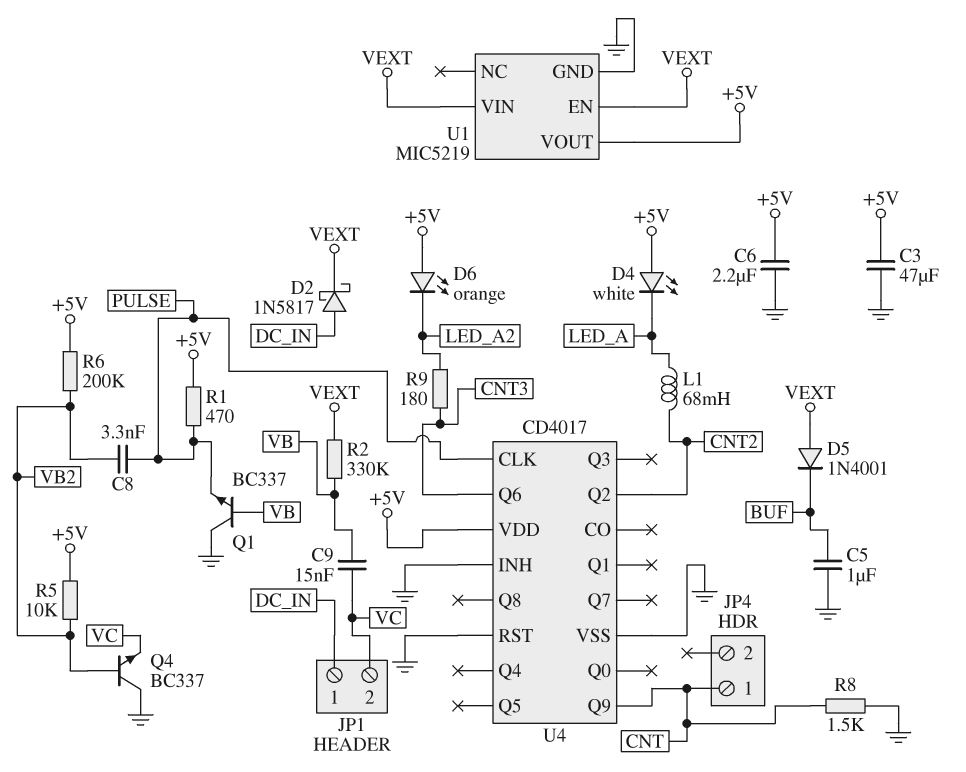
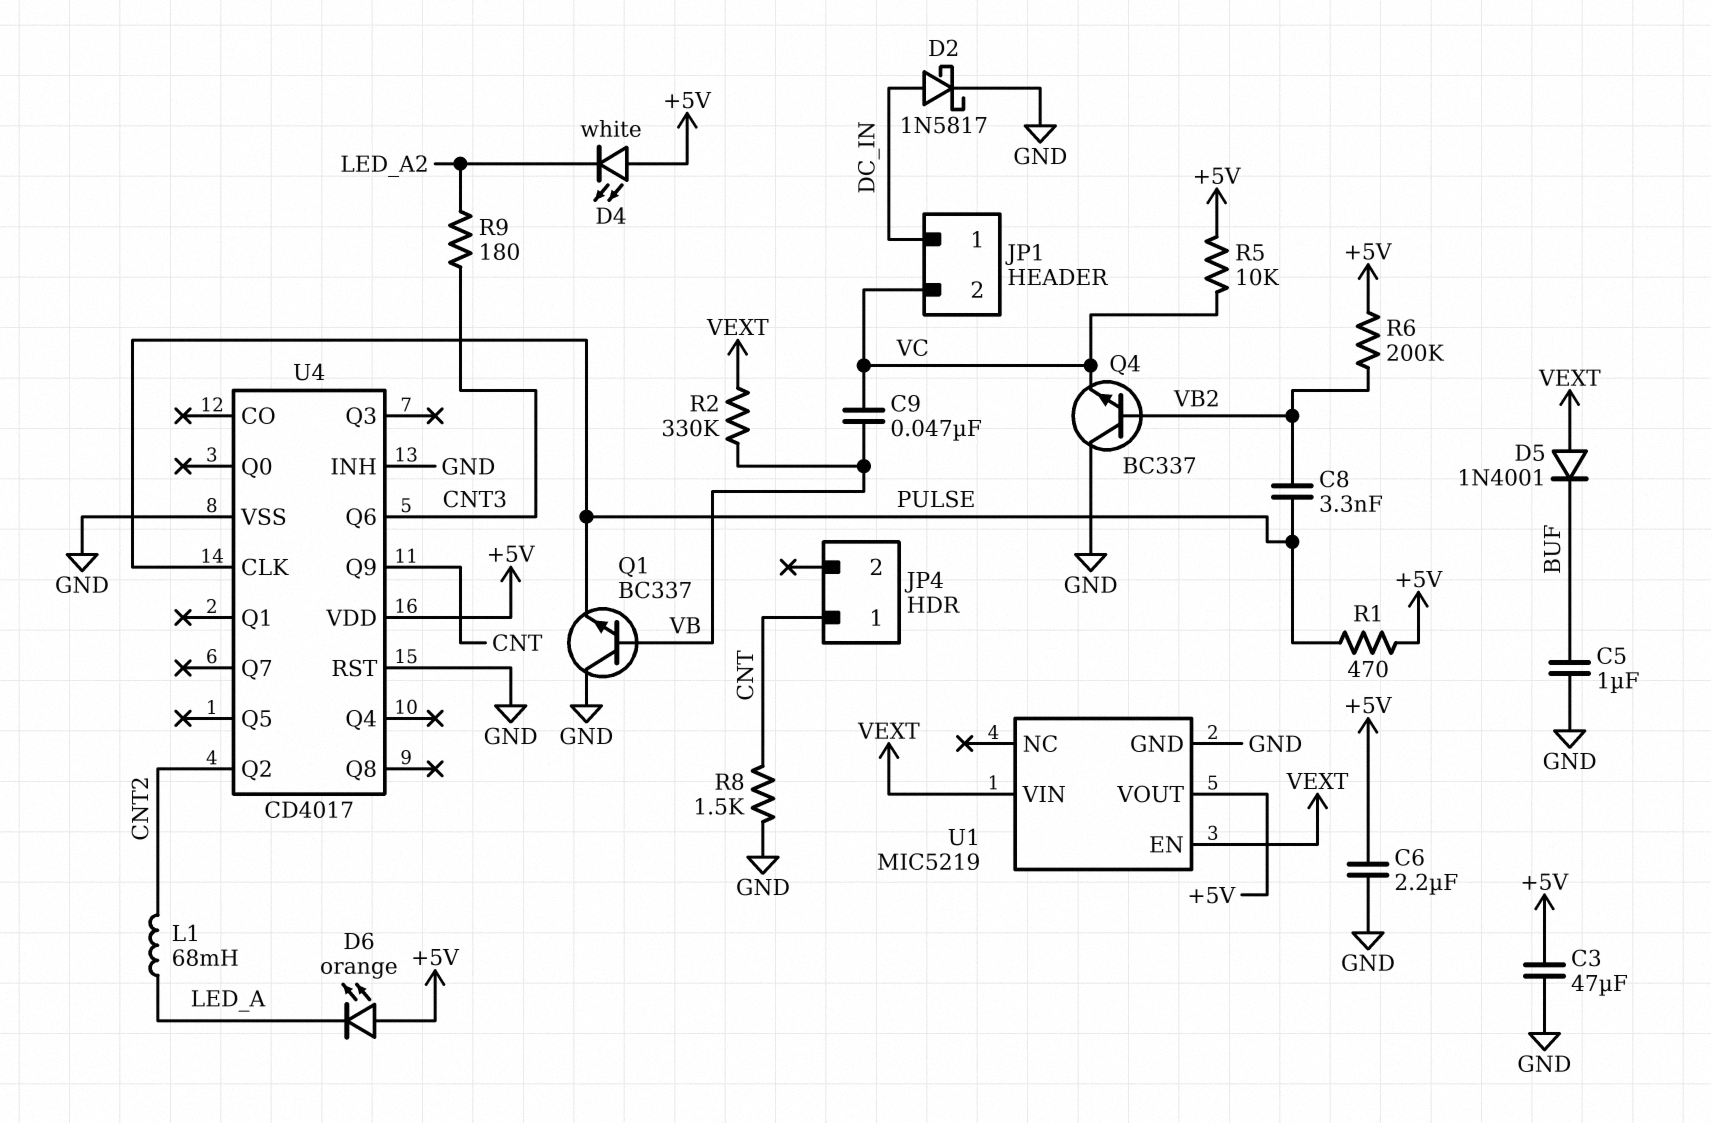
C9: 15nF (VB, VC) -> 47nF (VB, VC)
D2: schottky 1N5817 (A DC_IN, K VEXT) -> schottky 1N5817 (A DC_IN, K GND)
D4: LED white (A +5V, K LED_A) -> LED white (A +5V, K LED_A2)
D6: LED orange (A +5V, K LED_A2) -> LED orange (A +5V, K LED_A)
R5: 10k (+5V, VB2) -> 10k (+5V, VC)

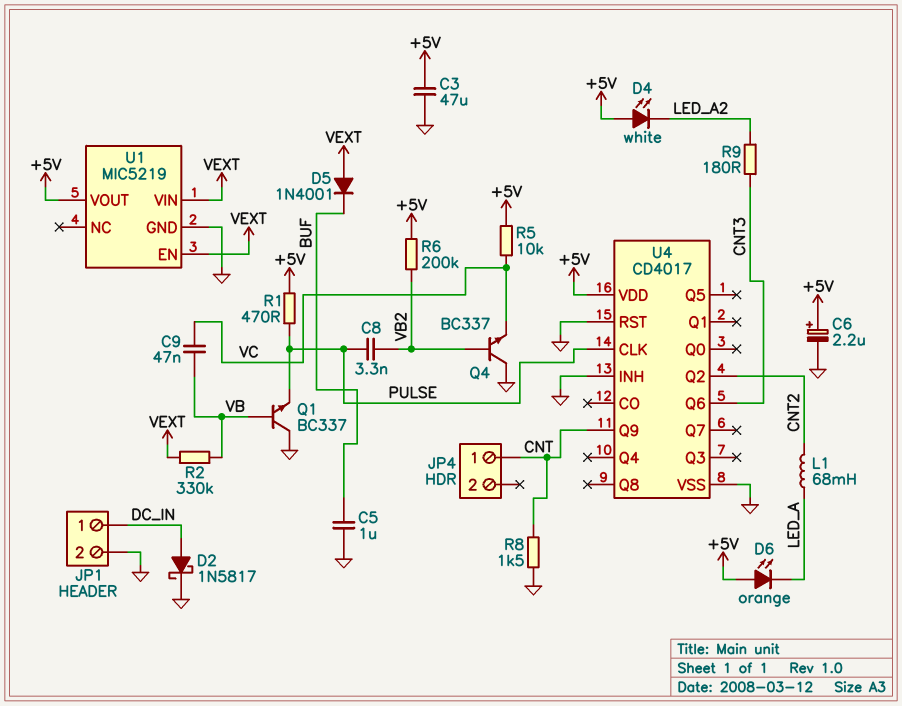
C6: 2.2uF (+5V, GND) -> 2.2uF (plus +5V, minus GND)
JP1 pin 2: VC -> GND

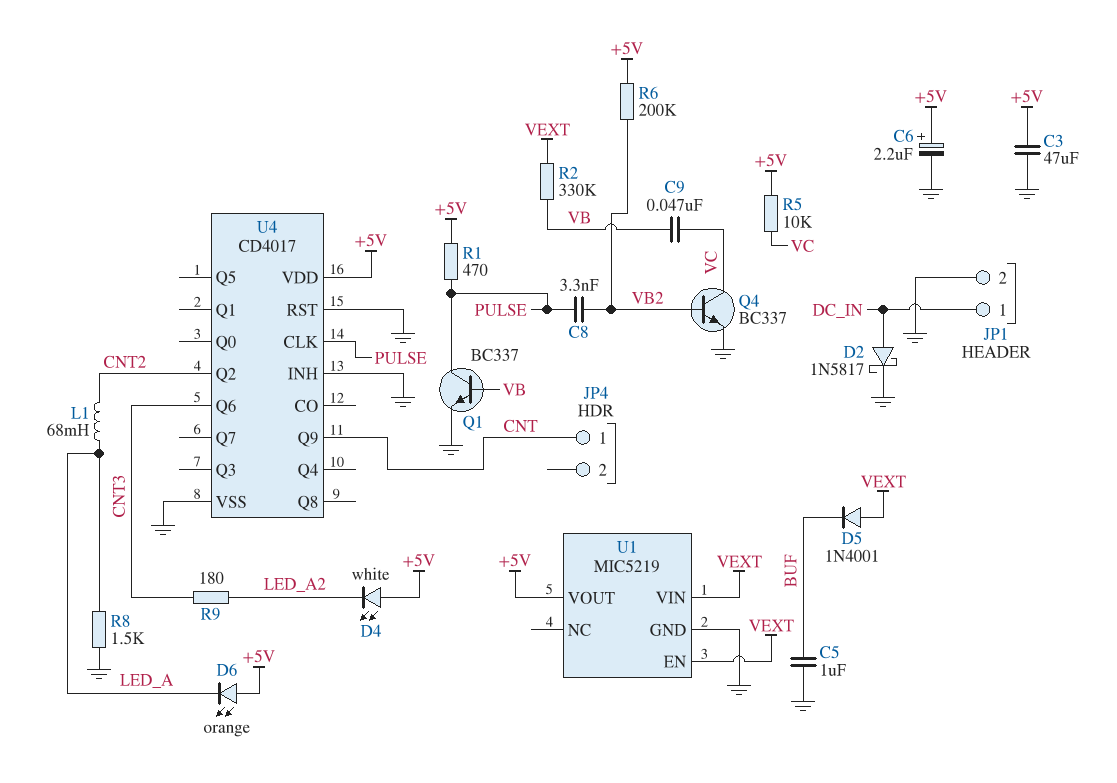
Q1: NPN BC337 (B VB, C GND, E PULSE) -> NPN BC337 (B VB, C PULSE, E GND)
Q4: NPN BC337 (B VB2, C GND, E VC) -> NPN BC337 (B VB2, C VC, E GND)
R8: 1.5k (CNT, GND) -> 1.5k (GND, LED_A)

